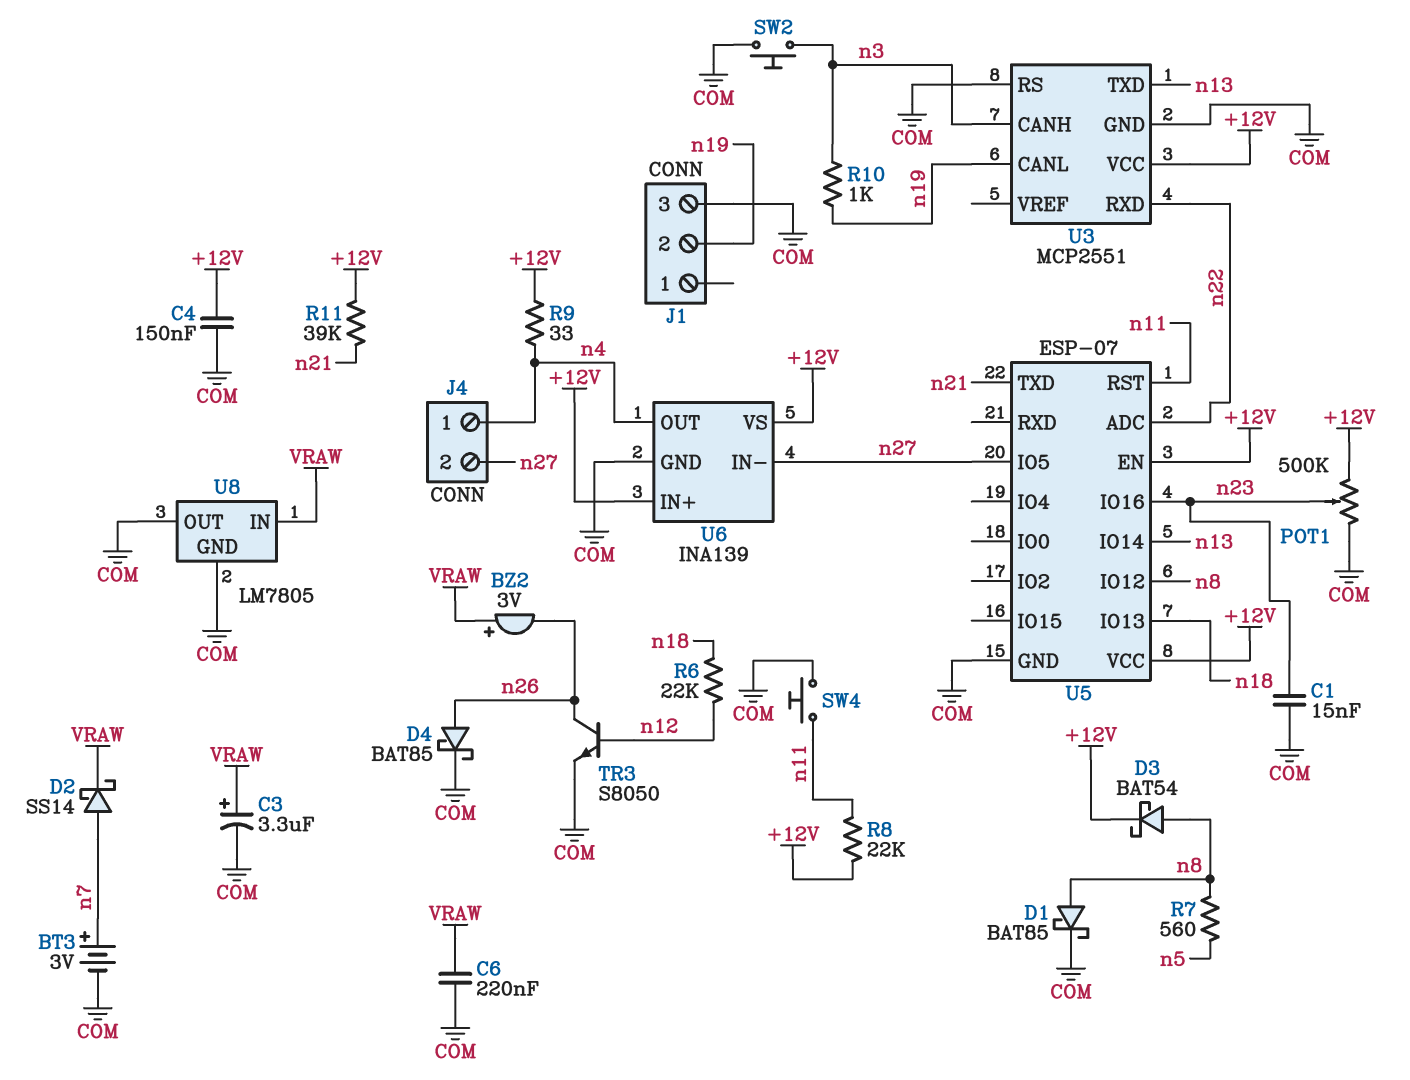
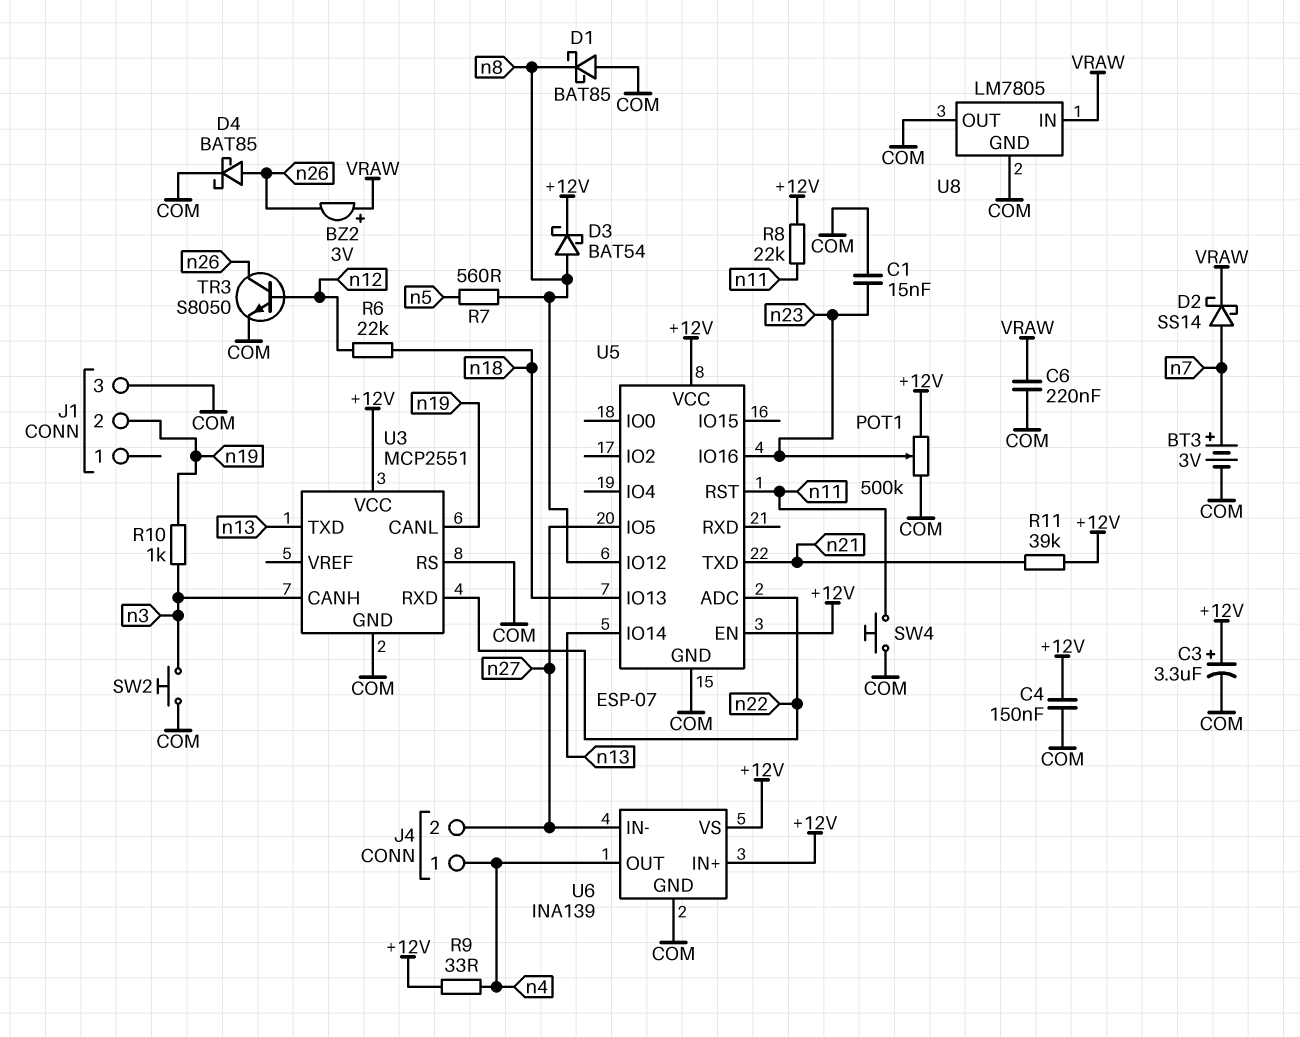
C3: 3.3uF (plus VRAW, minus COM) -> 3.3uF (plus +12V, minus COM)
D1: schottky BAT85 (A n8, K COM) -> schottky BAT85 (A COM, K n8)

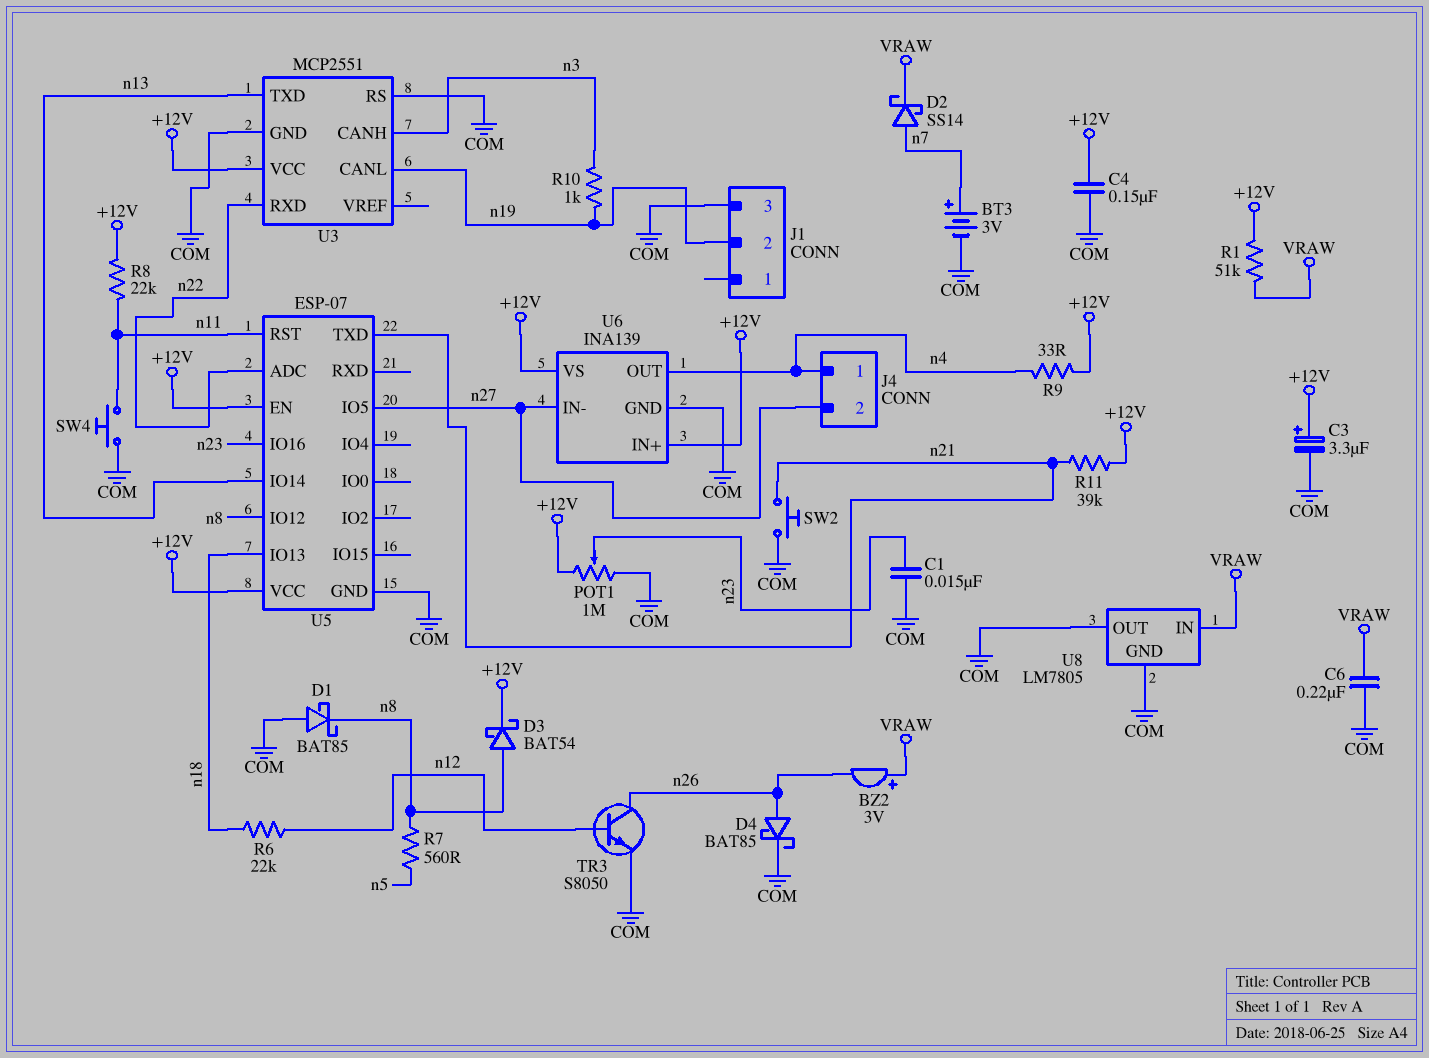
POT1: 500k (+12V, COM, wiper n23) -> 1M (+12V, COM, wiper n23)
R1: none -> 51k (+12V, VRAW)
SW2: button (COM, n3) -> button (COM, n21)

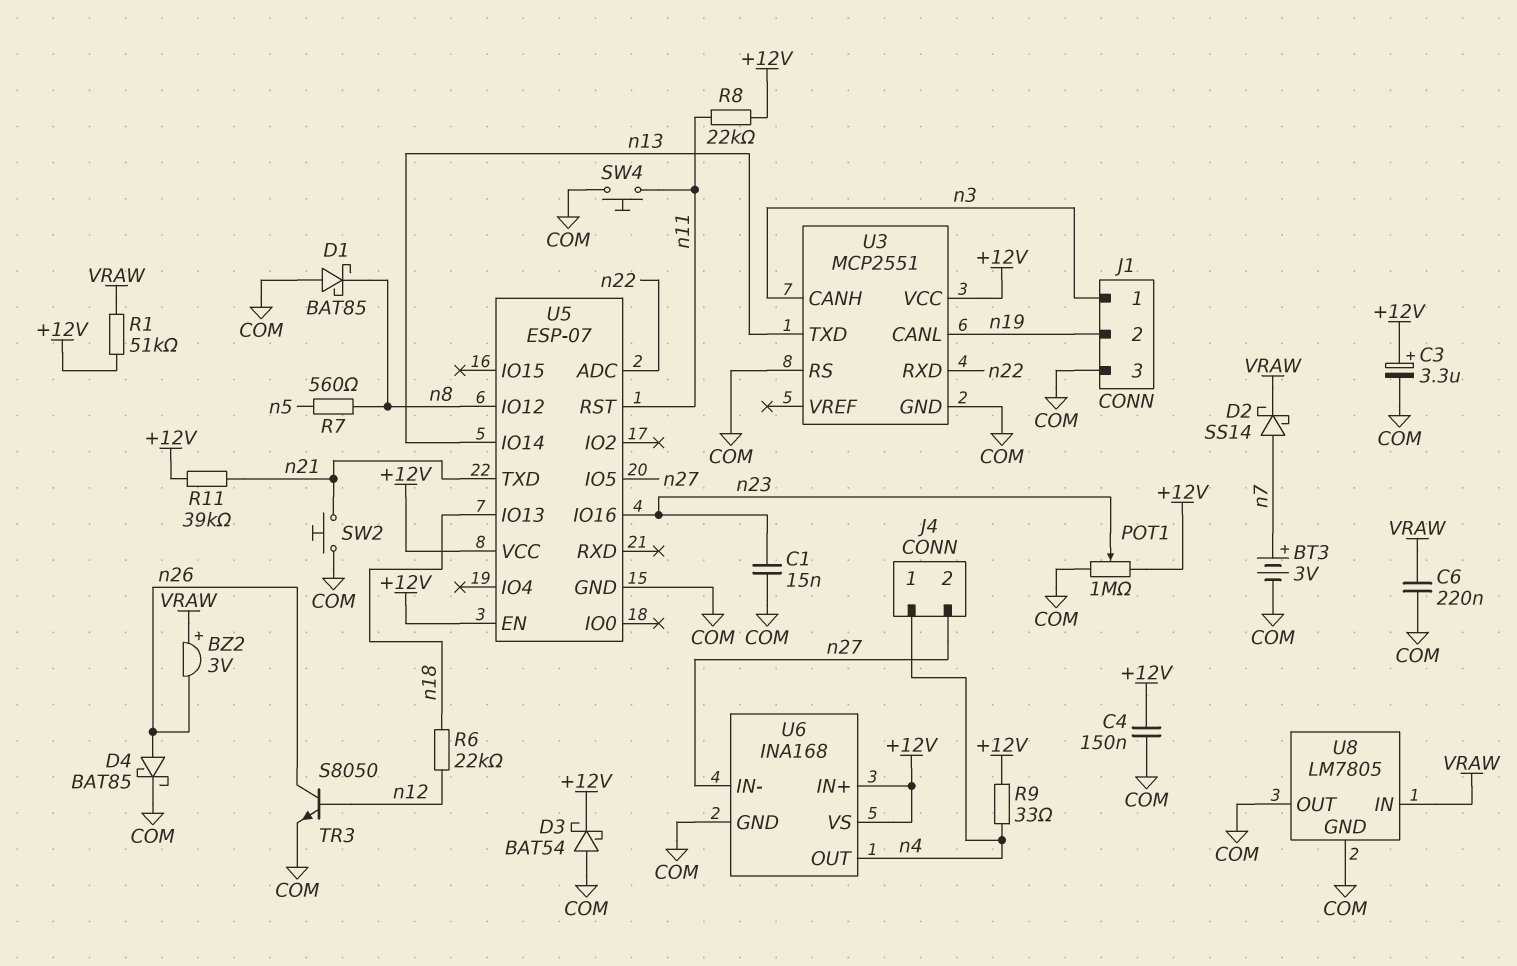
D3: schottky BAT54 (A n8, K +12V) -> schottky BAT54 (A COM, K +12V)
J1 pin 1: none -> n3
R10: 1k (n3, n19) -> none
U6: INA139 -> INA168

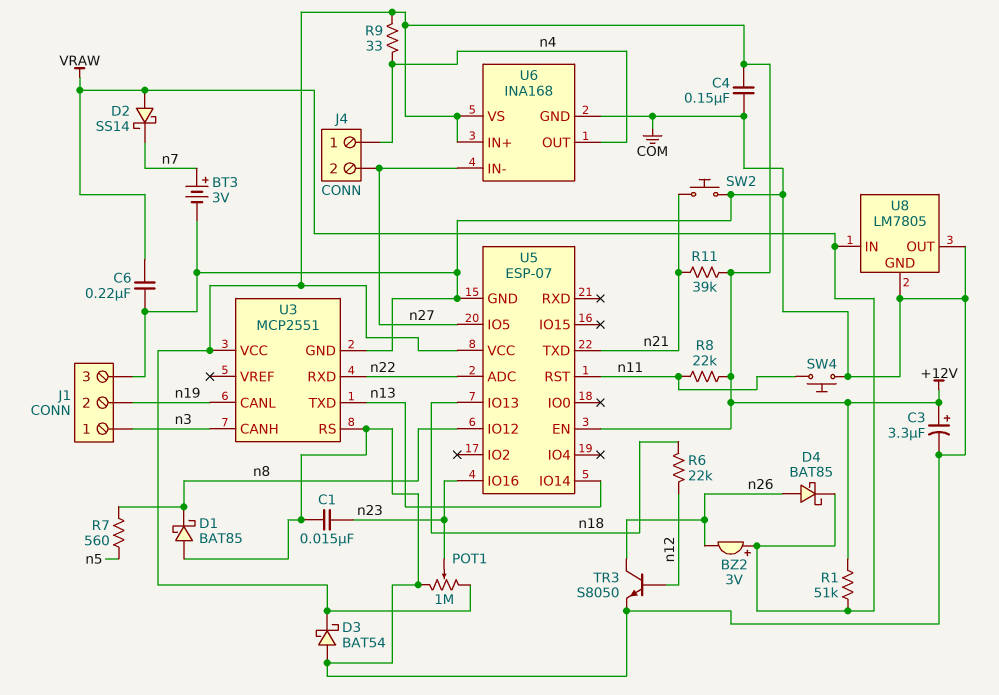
D2: schottky SS14 (A n7, K VRAW) -> schottky SS14 (A VRAW, K n7)
D4: schottky BAT85 (A n26, K COM) -> schottky BAT85 (A n26, K VRAW)

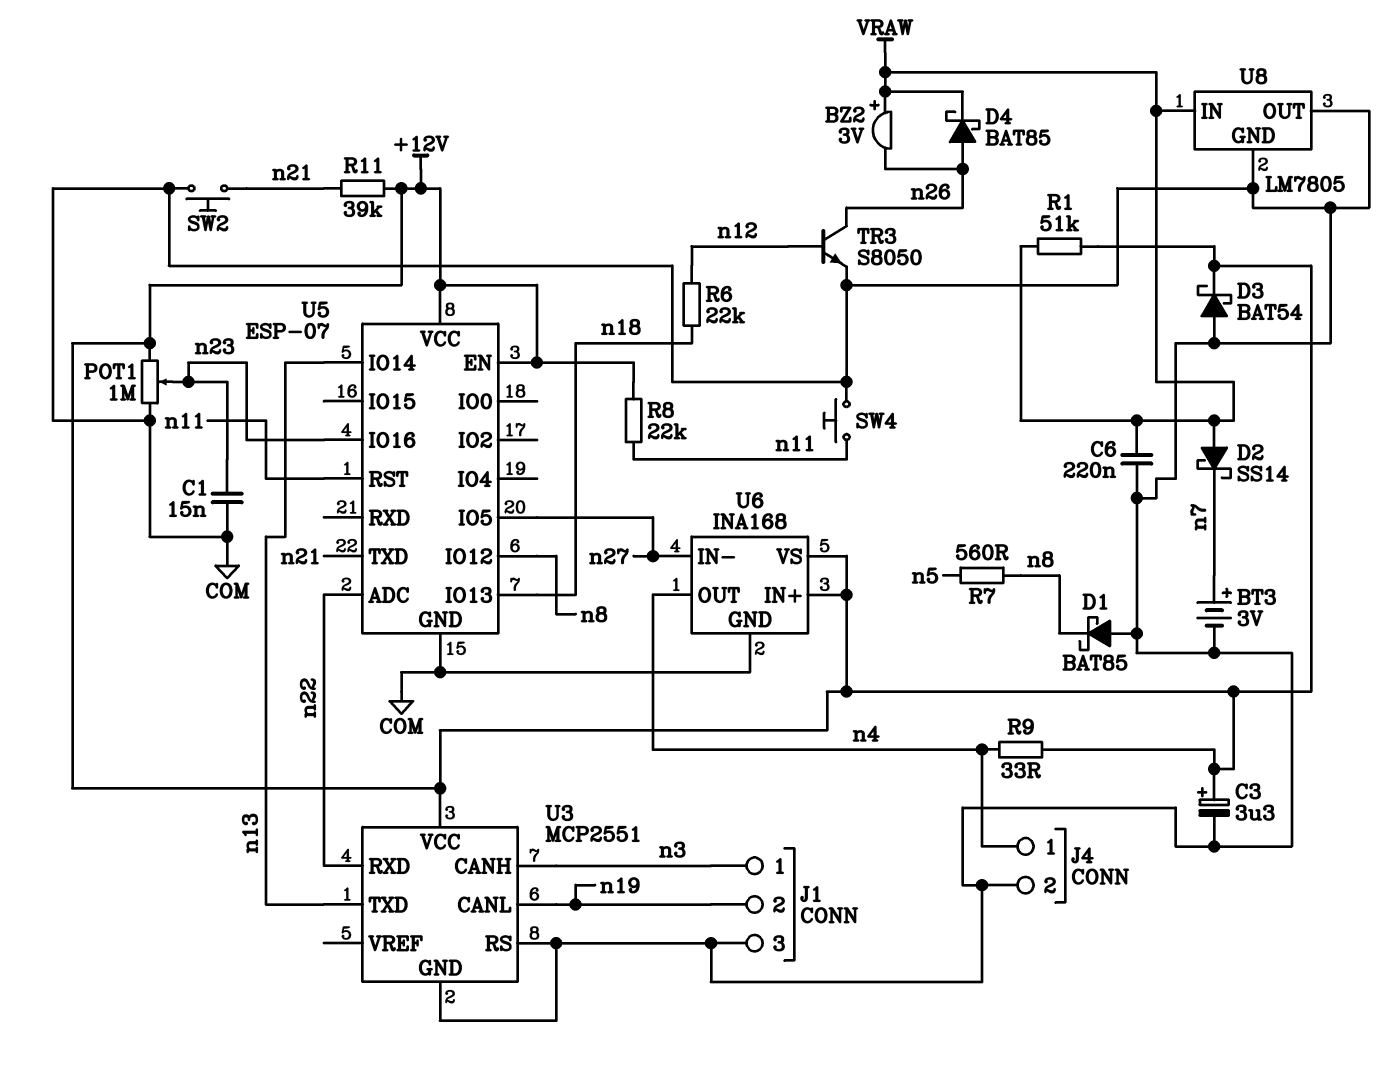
C4: 150nF (+12V, COM) -> none
J4 pin 2: n27 -> COM

